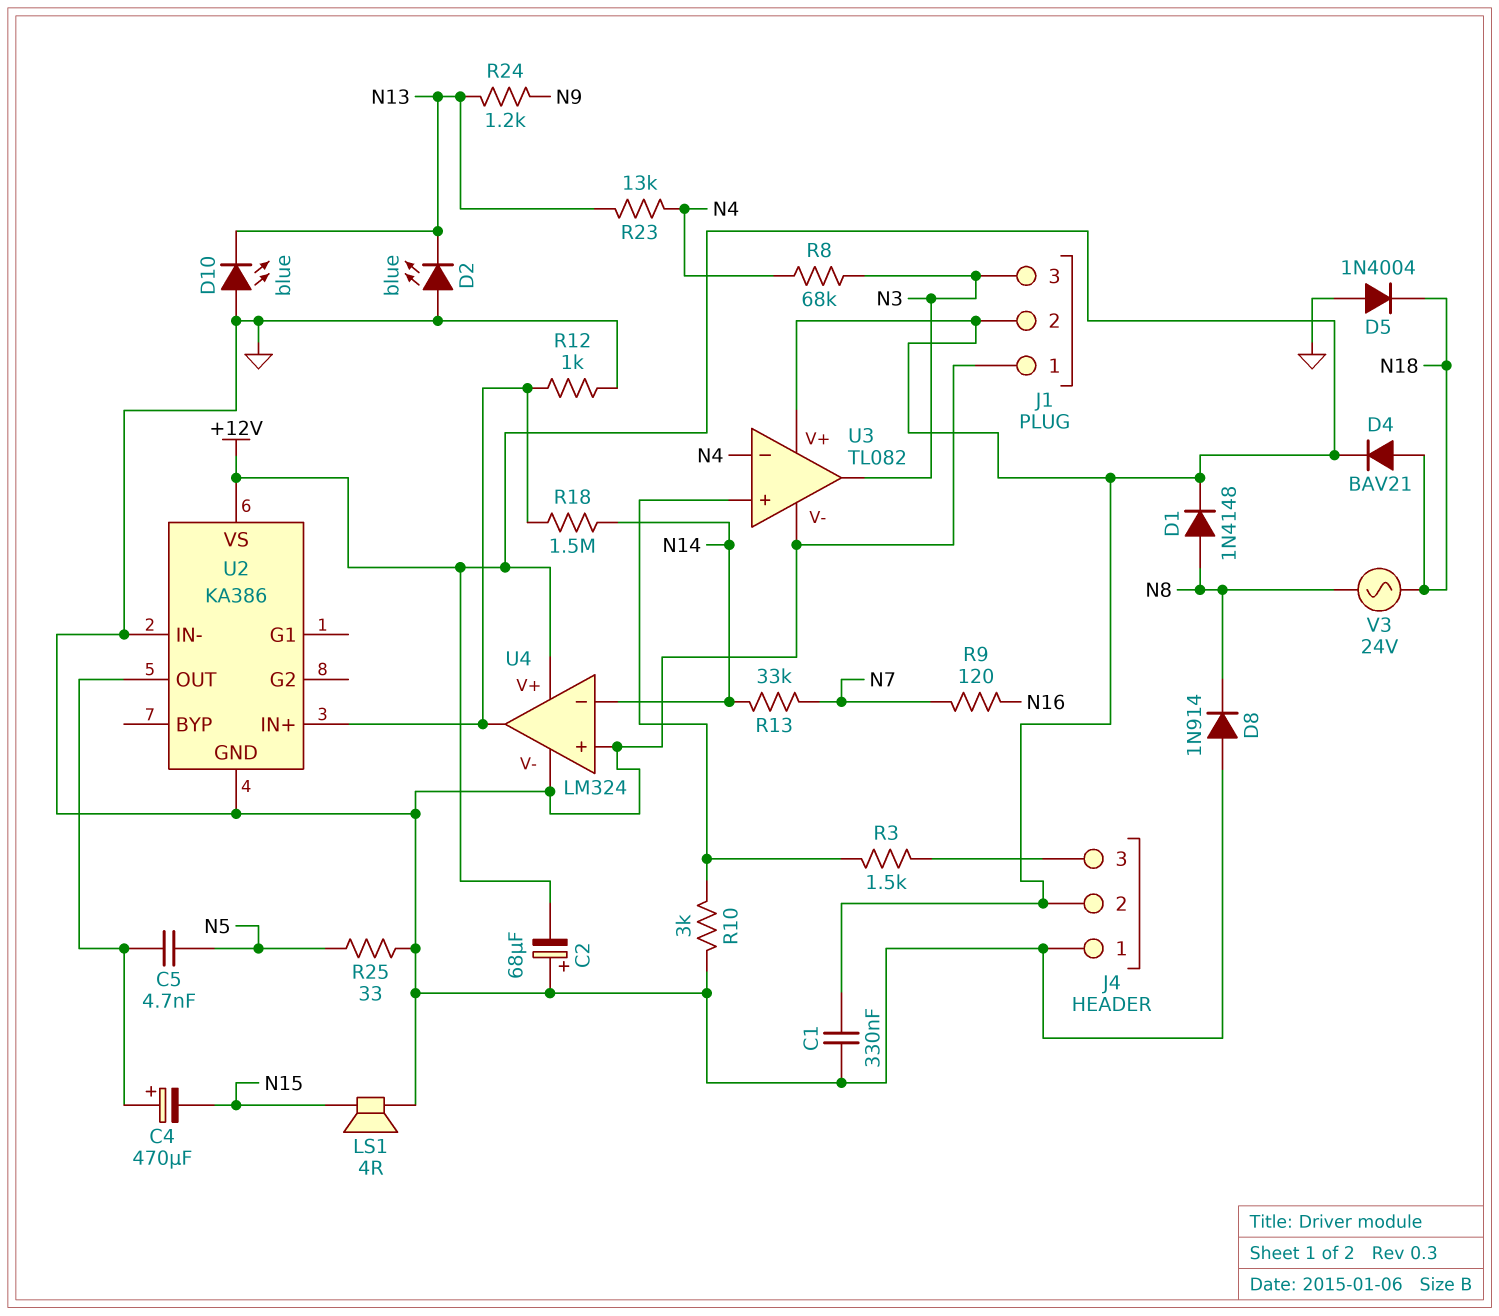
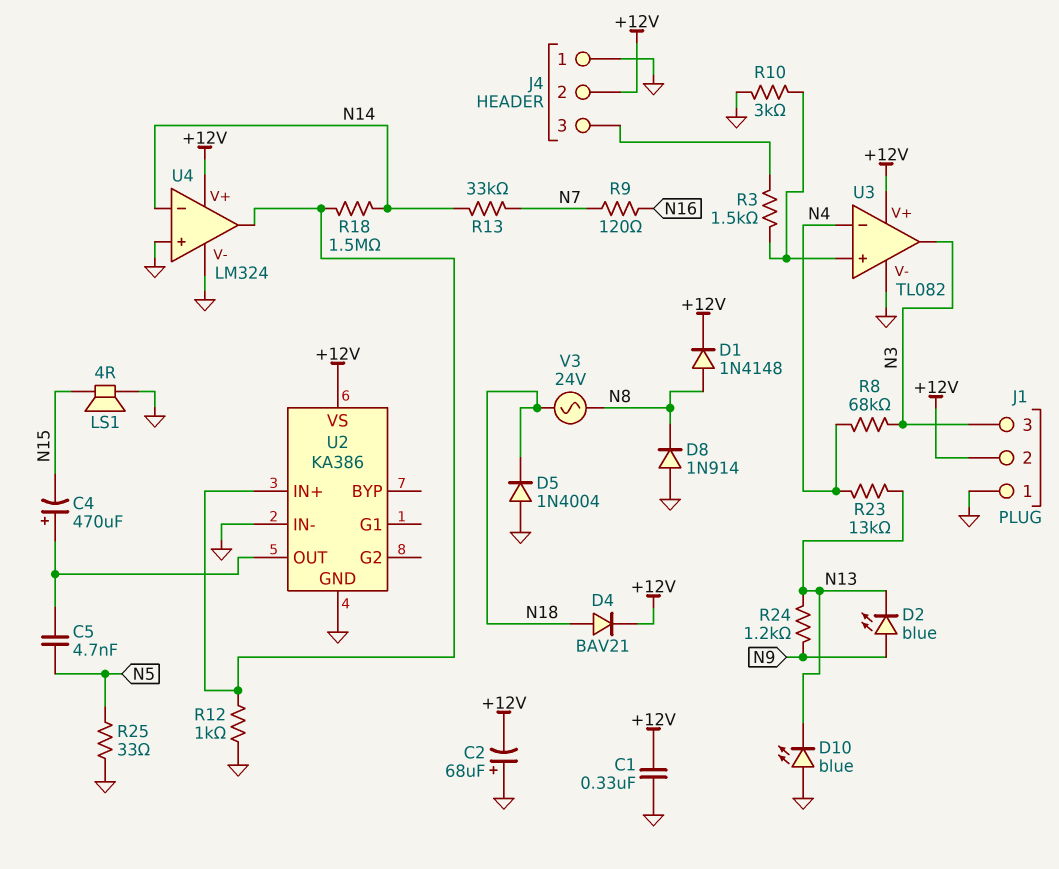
D2: LED blue (A GND, K N13) -> LED blue (A N9, K N13)

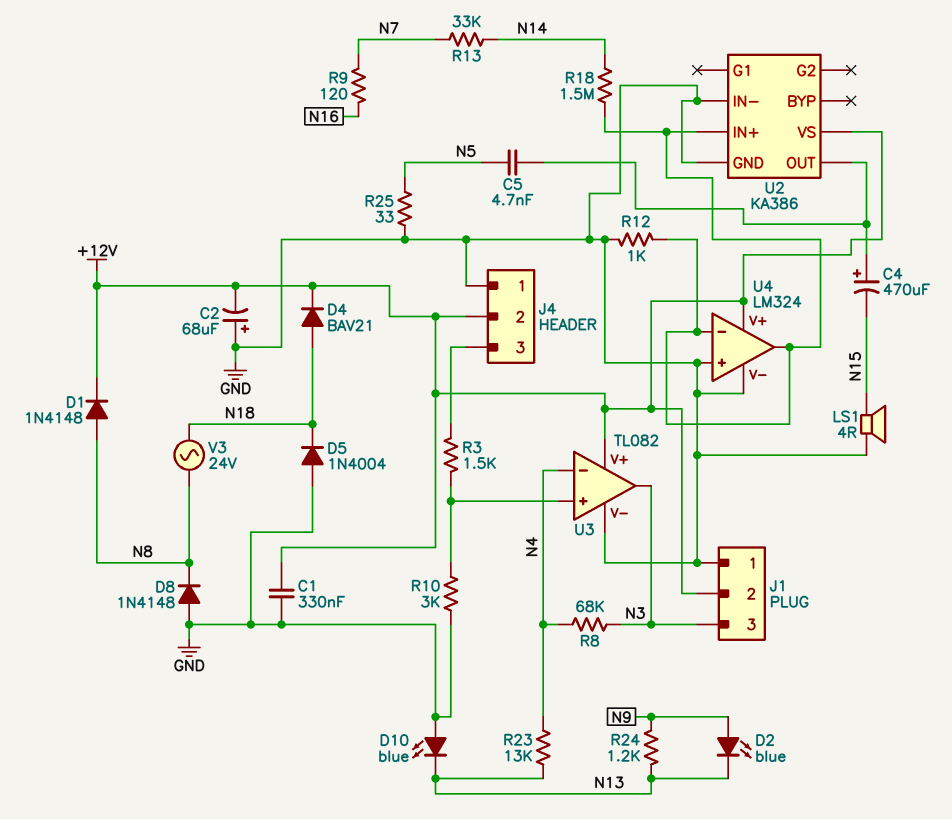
D8: diode 1N914 (A GND, K N8) -> diode 1N4148 (A GND, K N8)
U4 pin in-: N14 -> U2/IN+

